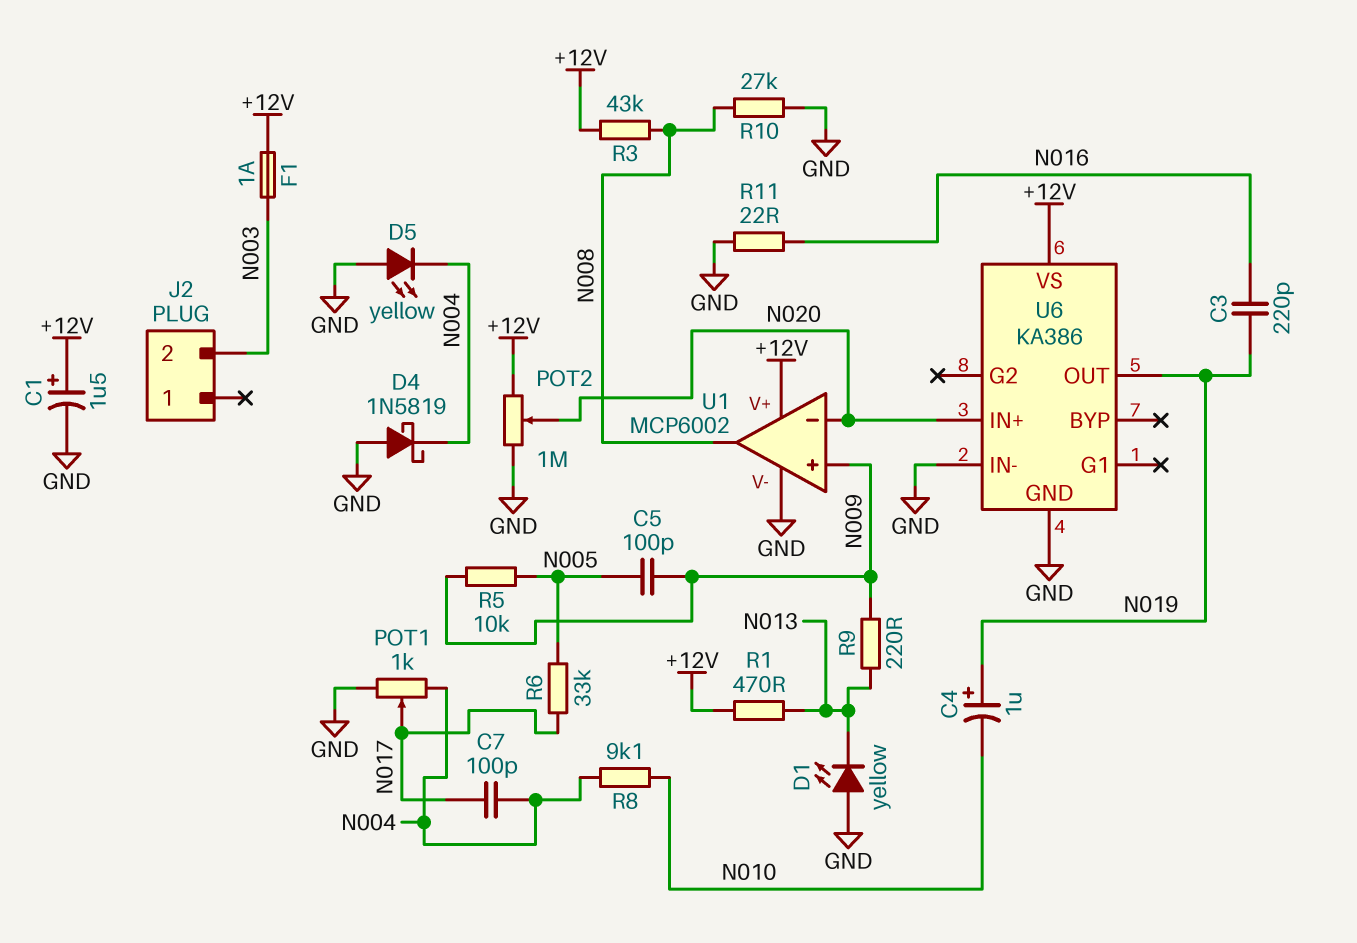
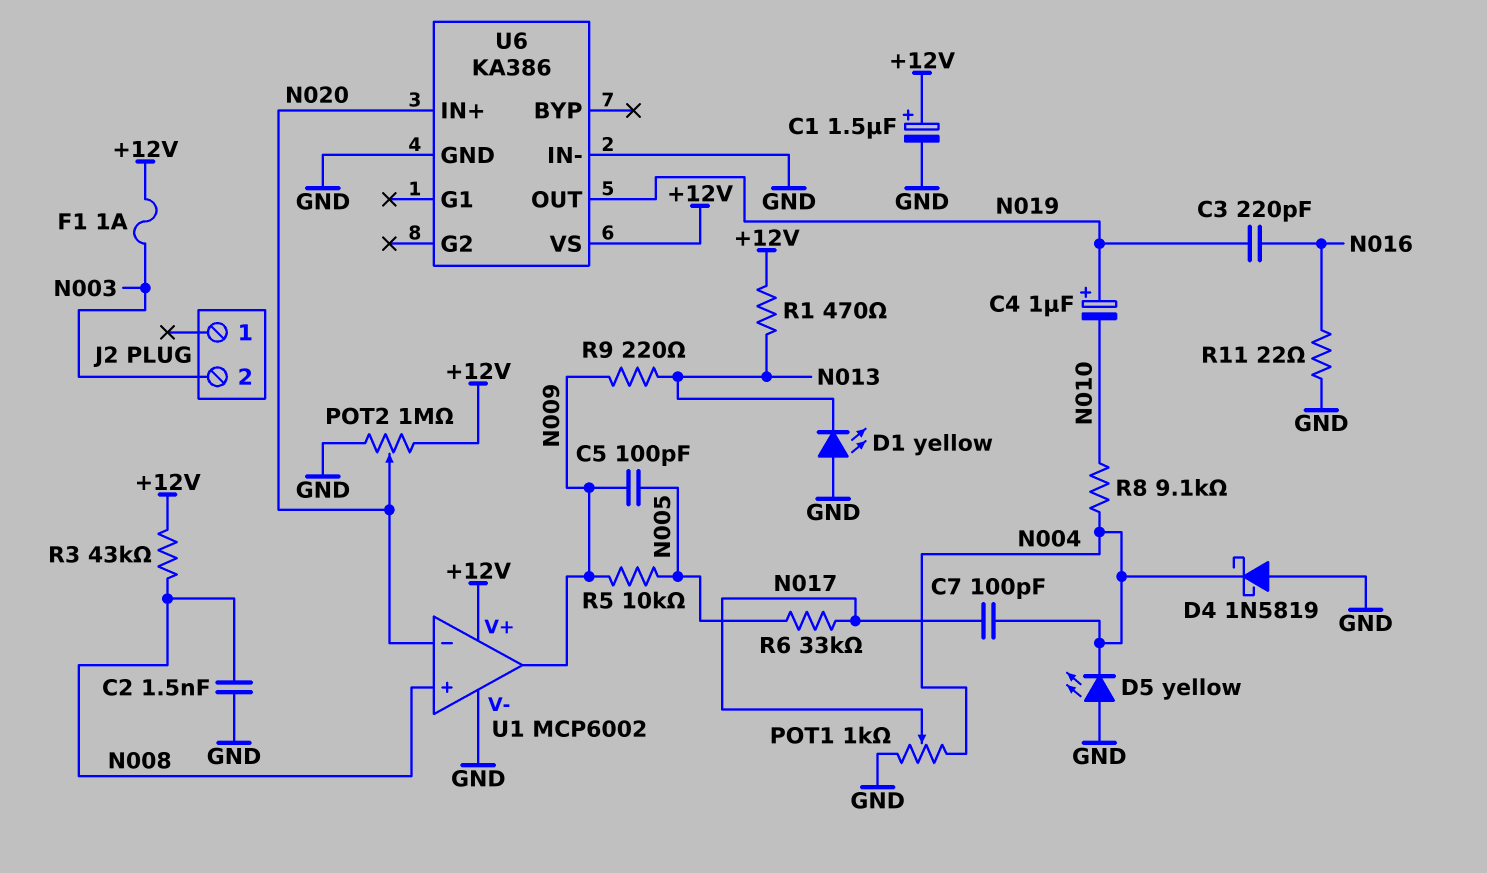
C2: none -> 1.5nF (GND, N008)
R10: 27k (GND, N008) -> none
U1 pin in+: N009 -> N008
U1 pin out: N008 -> N009

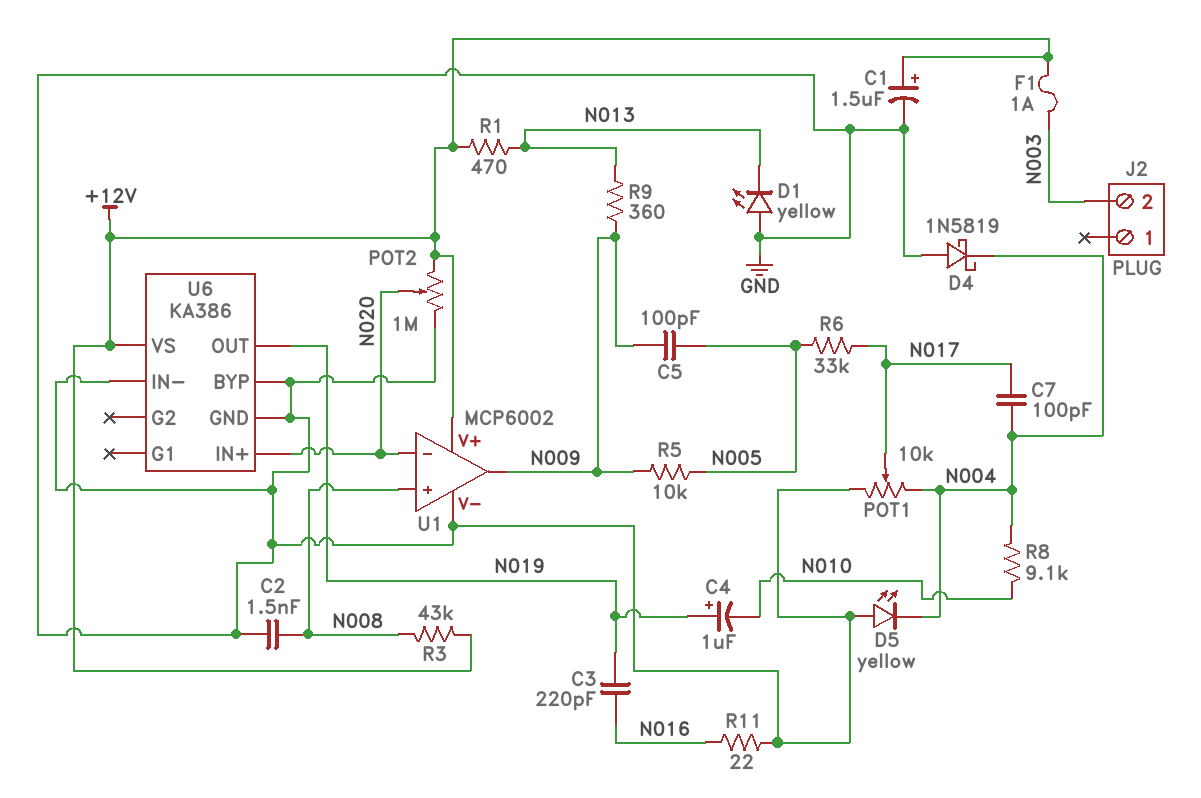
POT1: 1k (GND, N004, wiper N017) -> 10k (GND, N004, wiper N017)
R9: 220 (N009, N013) -> 360 (N009, N013)
U6 pin BYP: none -> GND

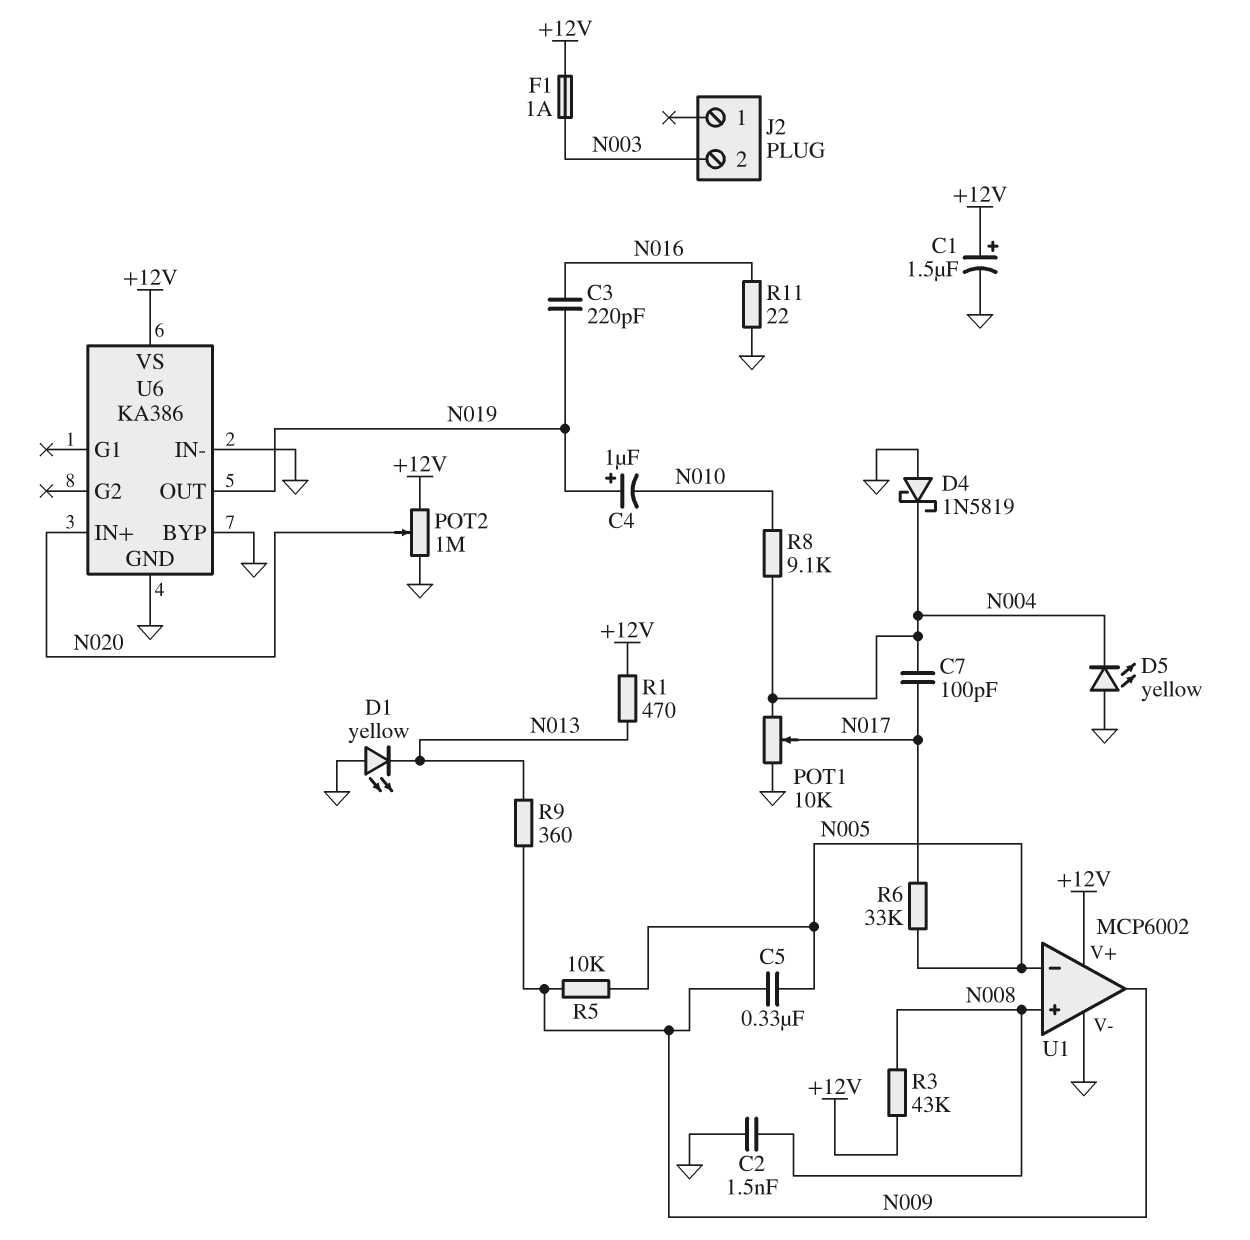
C5: 100pF (N005, N009) -> 330nF (N005, N009)
U1 pin in-: N020 -> N005

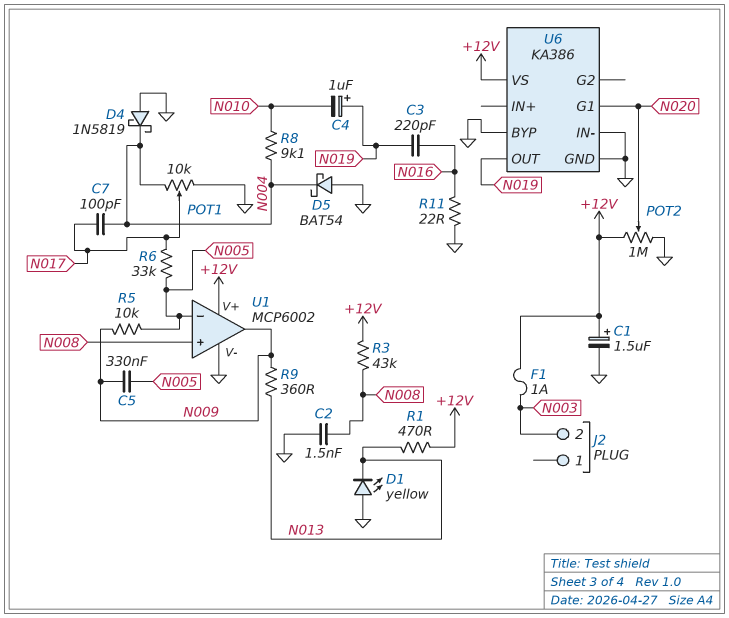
D5: LED yellow (A GND, K N004) -> schottky BAT54 (A GND, K N004)
U6 pin G1: none -> N020
U6 pin IN+: N020 -> none

